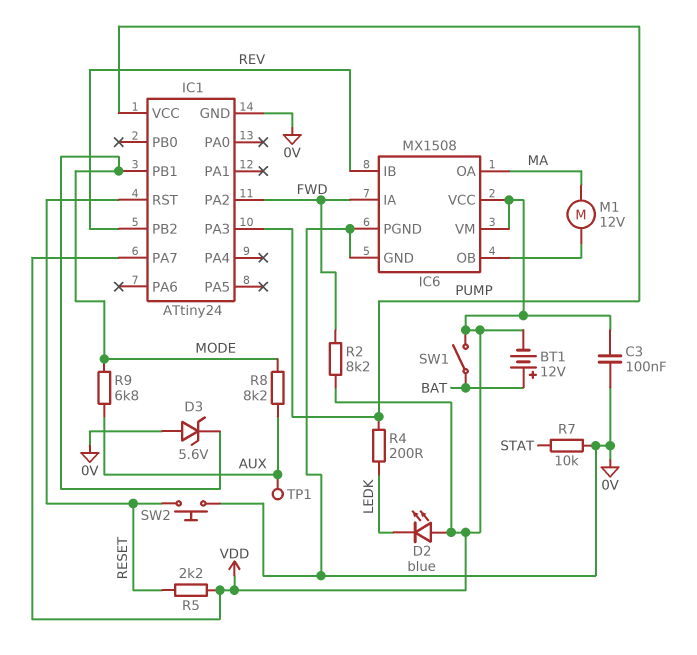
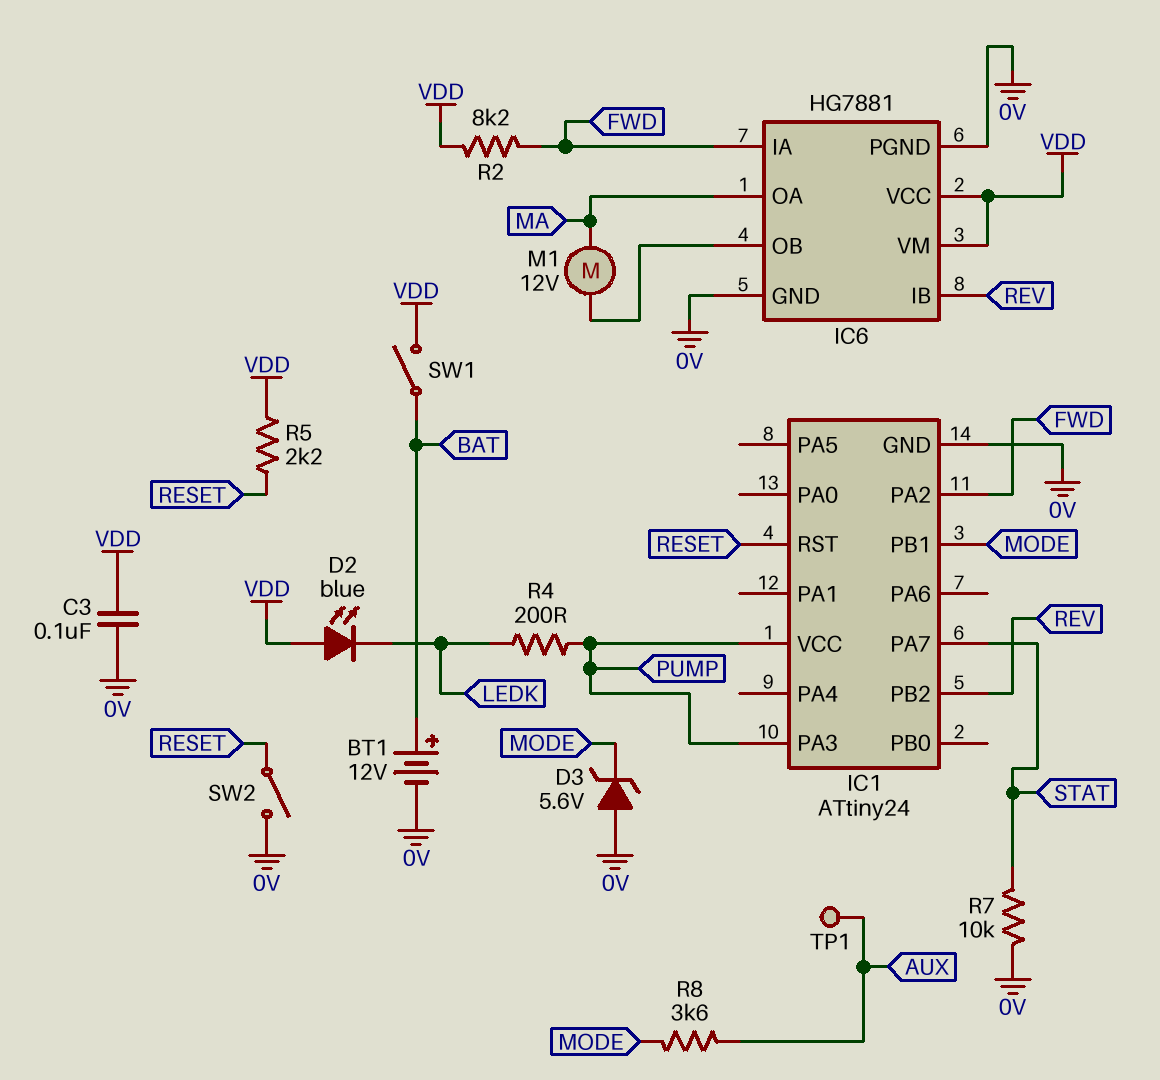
BT1: 12V (plus BAT, minus VDD) -> 12V (plus BAT, minus 0V)
IC1 pin PA7: VDD -> STAT
IC6: MX1508 -> HG7881
R8: 8.2k (AUX, MODE) -> 3.6k (AUX, MODE)
R9: 6.8k (AUX, MODE) -> none
SW2: button (0V, RESET) -> switch (0V, RESET)

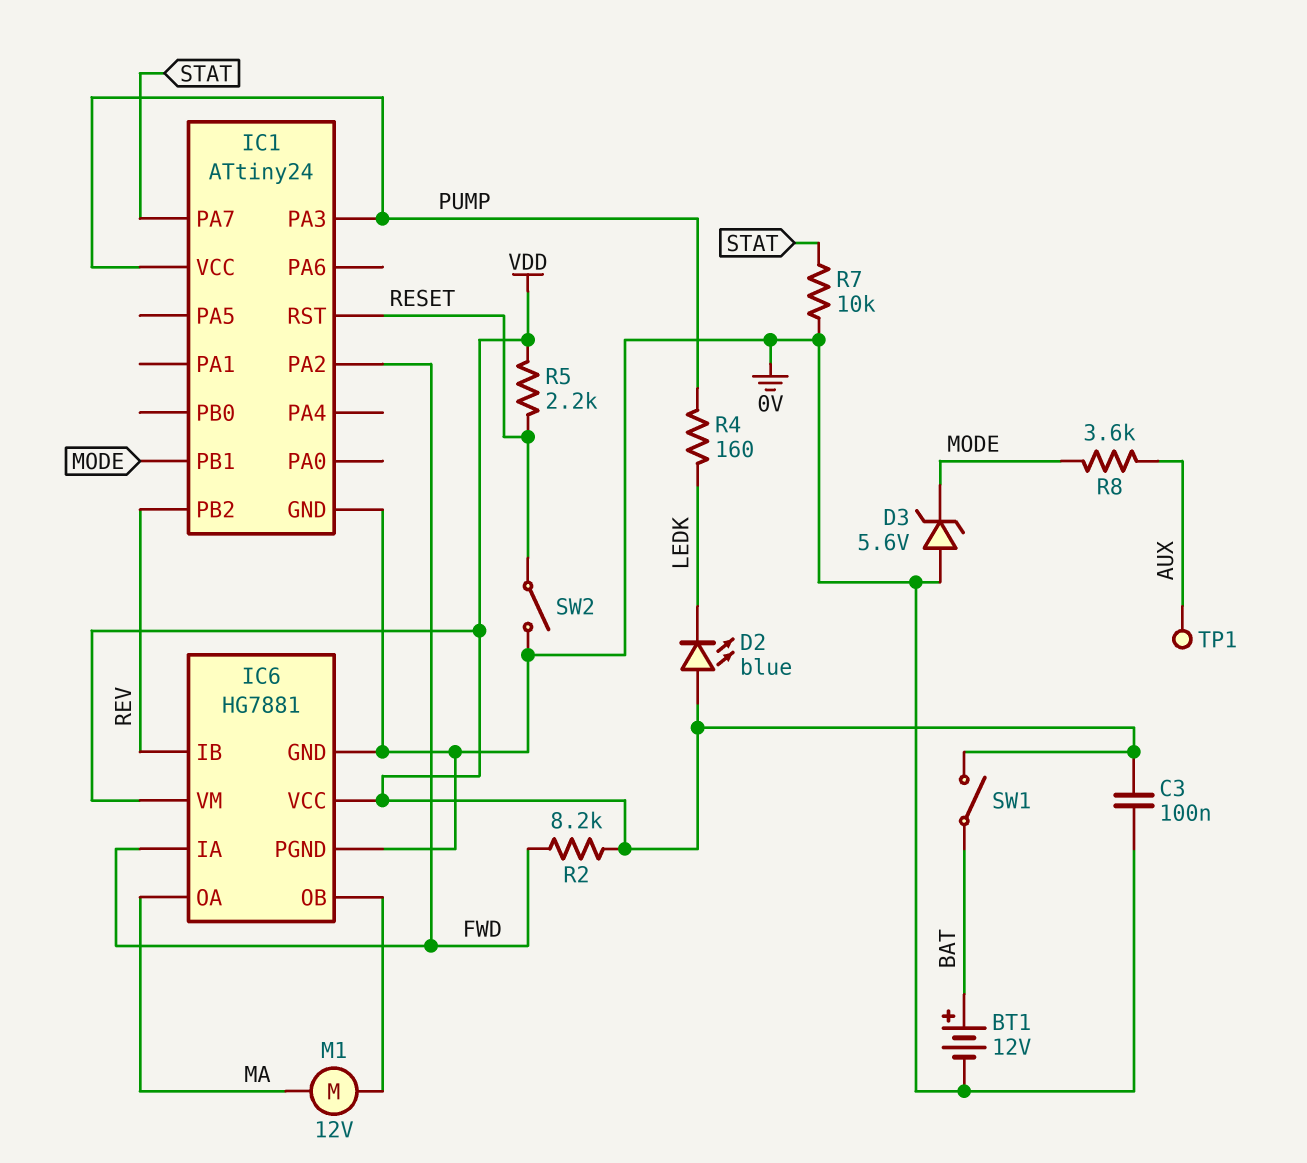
R4: 200 (LEDK, PUMP) -> 160 (LEDK, PUMP)

